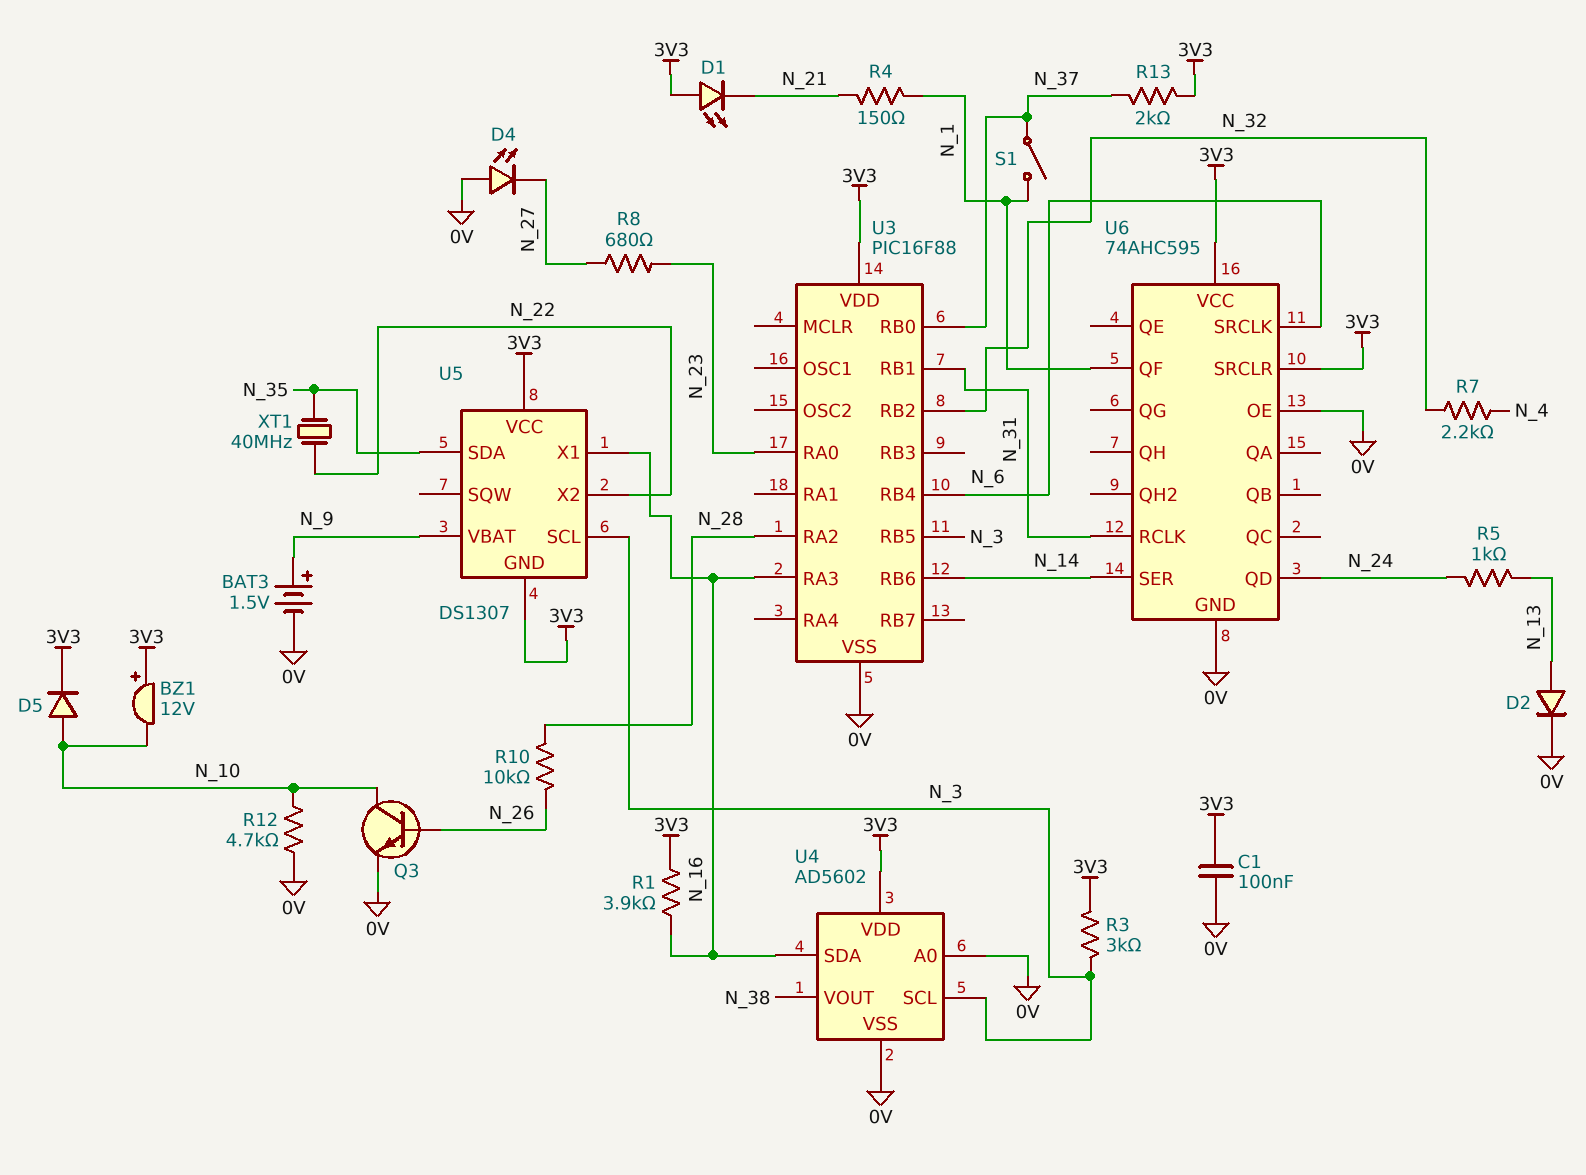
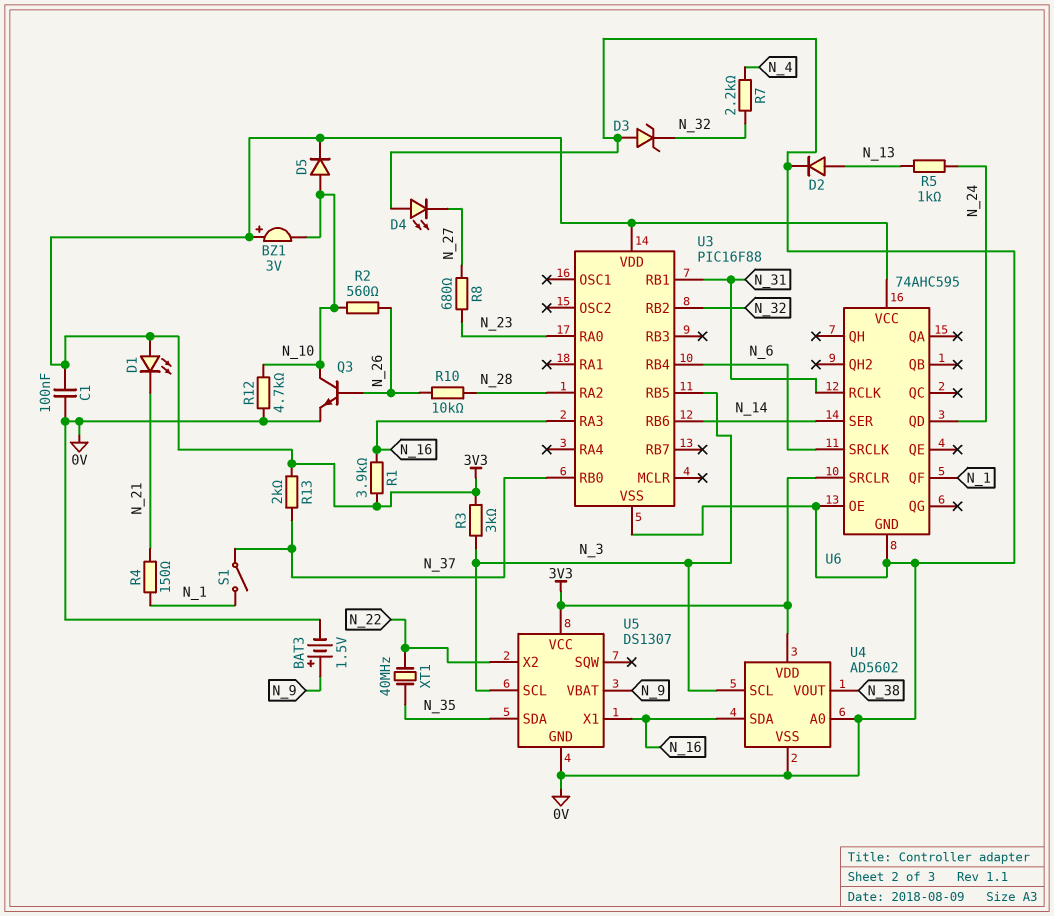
BZ1: buzzer 12V (plus 3V3, minus N_10) -> buzzer 3V (plus 3V3, minus N_10)
D3: none -> zener (A 0V, K N_32)
R2: none -> 560 (N_10, N_26)
U5 pin GND: 3V3 -> 0V

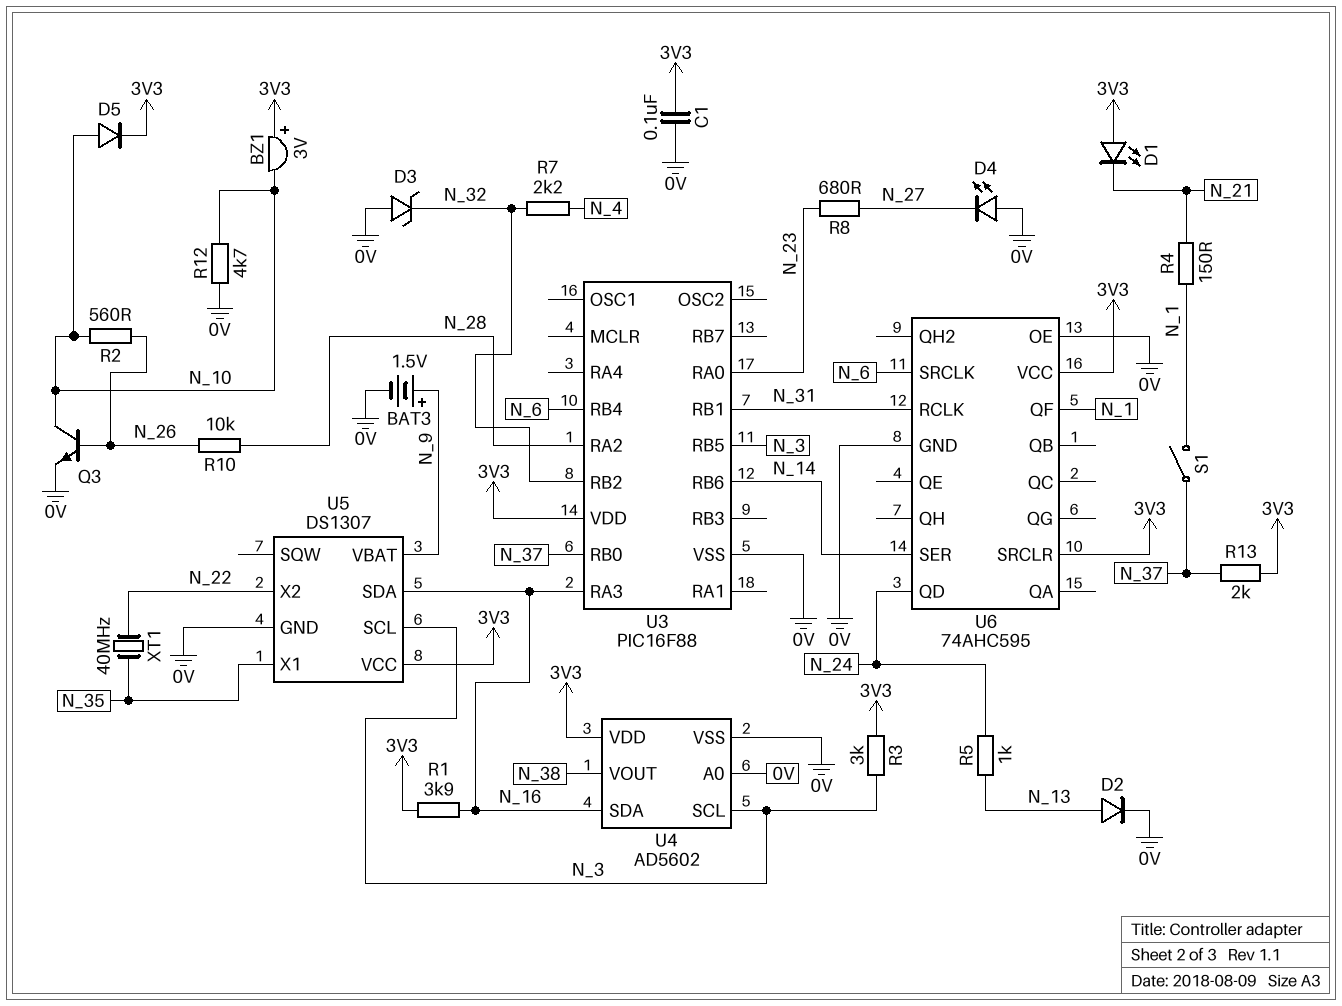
U5 pin SDA: N_35 -> N_16
U5 pin X1: N_16 -> N_35

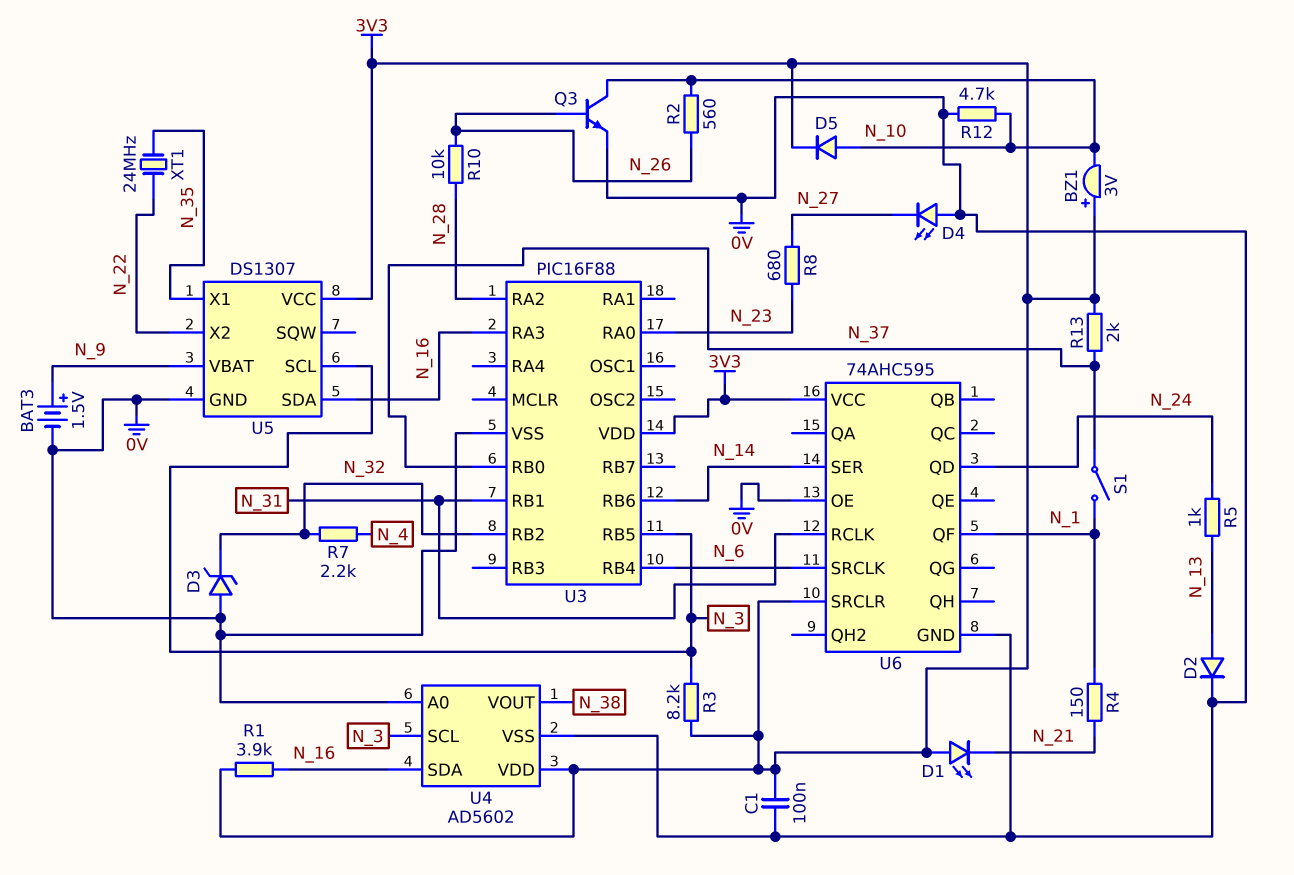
R3: 3k (3V3, N_3) -> 8.2k (3V3, N_3)
XT1: 40MHz (N_22, N_35) -> 24MHz (N_22, N_35)

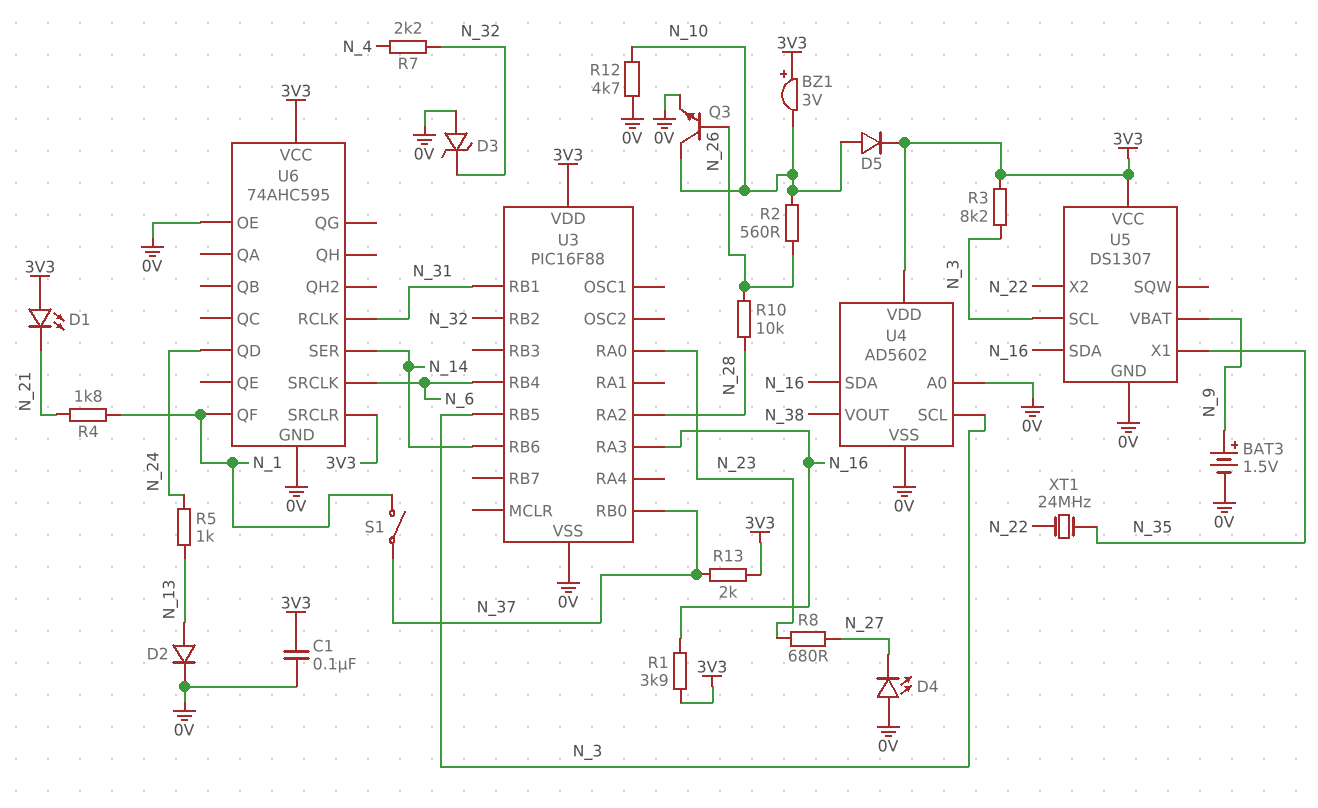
R4: 150 (N_1, N_21) -> 1.8k (N_1, N_21)

